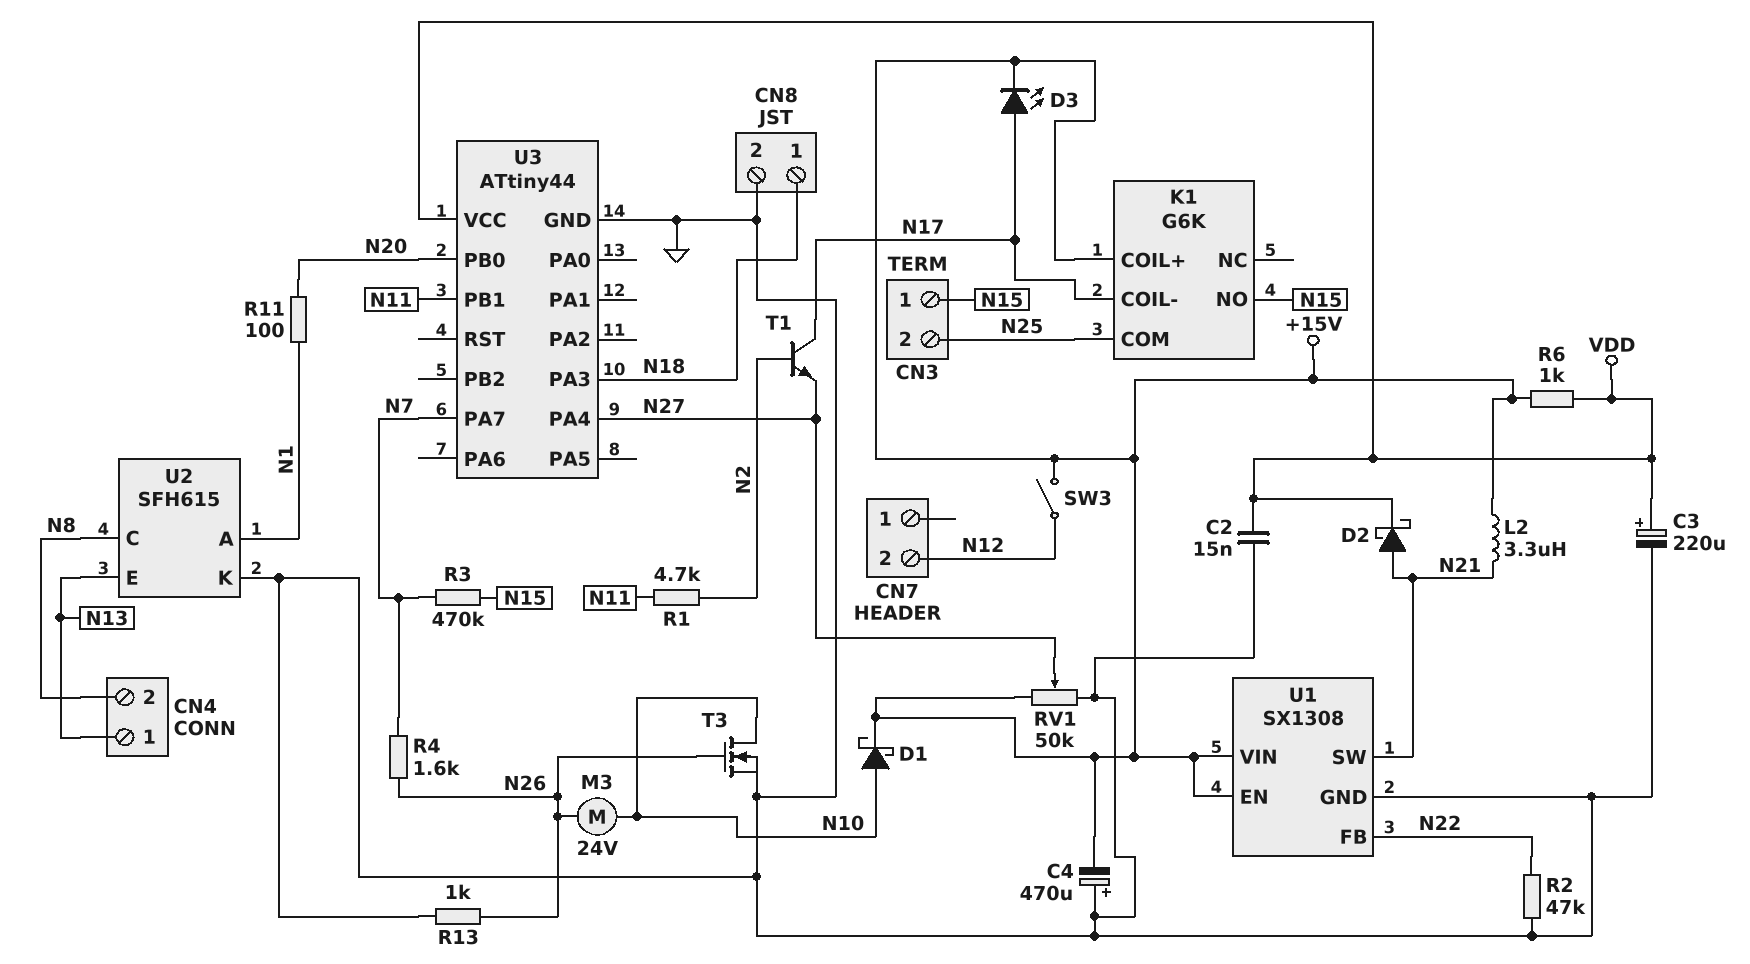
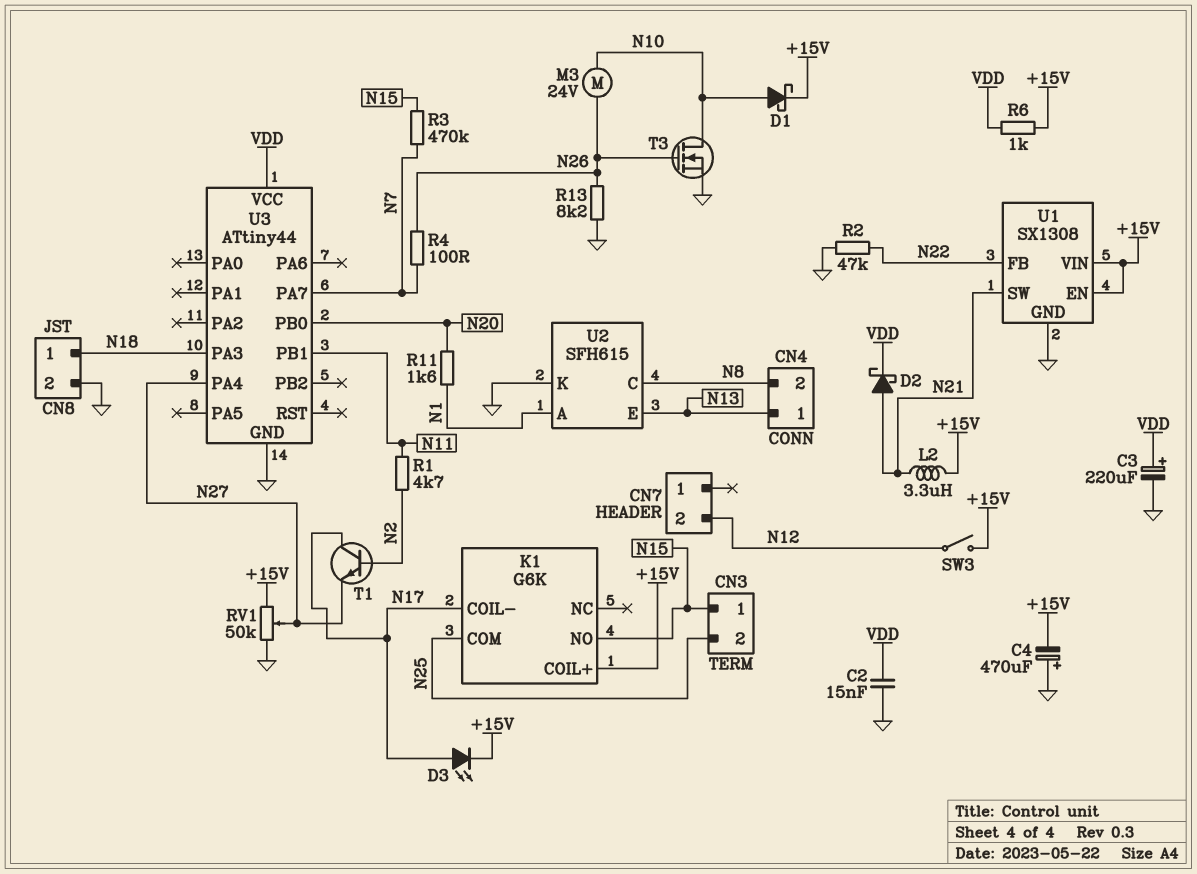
R4: 1.6k (N7, N26) -> 100 (N7, N26)
R11: 100 (N1, N20) -> 1.6k (N1, N20)
R13: 1k (GND, N26) -> 8.2k (GND, N26)

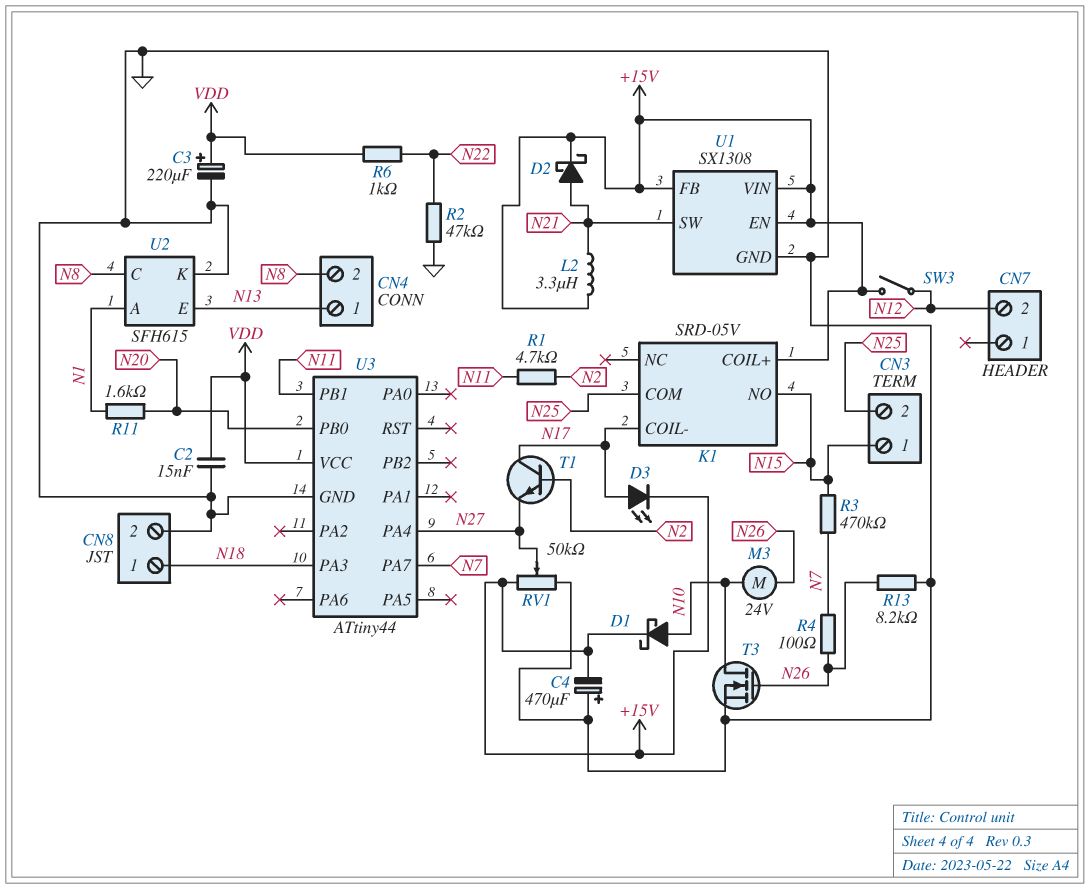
D2: schottky (A N21, K VDD) -> schottky (A N21, K +15V)
K1: G6K -> SRD-05V
R6: 1k (+15V, VDD) -> 1k (N22, VDD)
U1 pin FB: N22 -> +15V

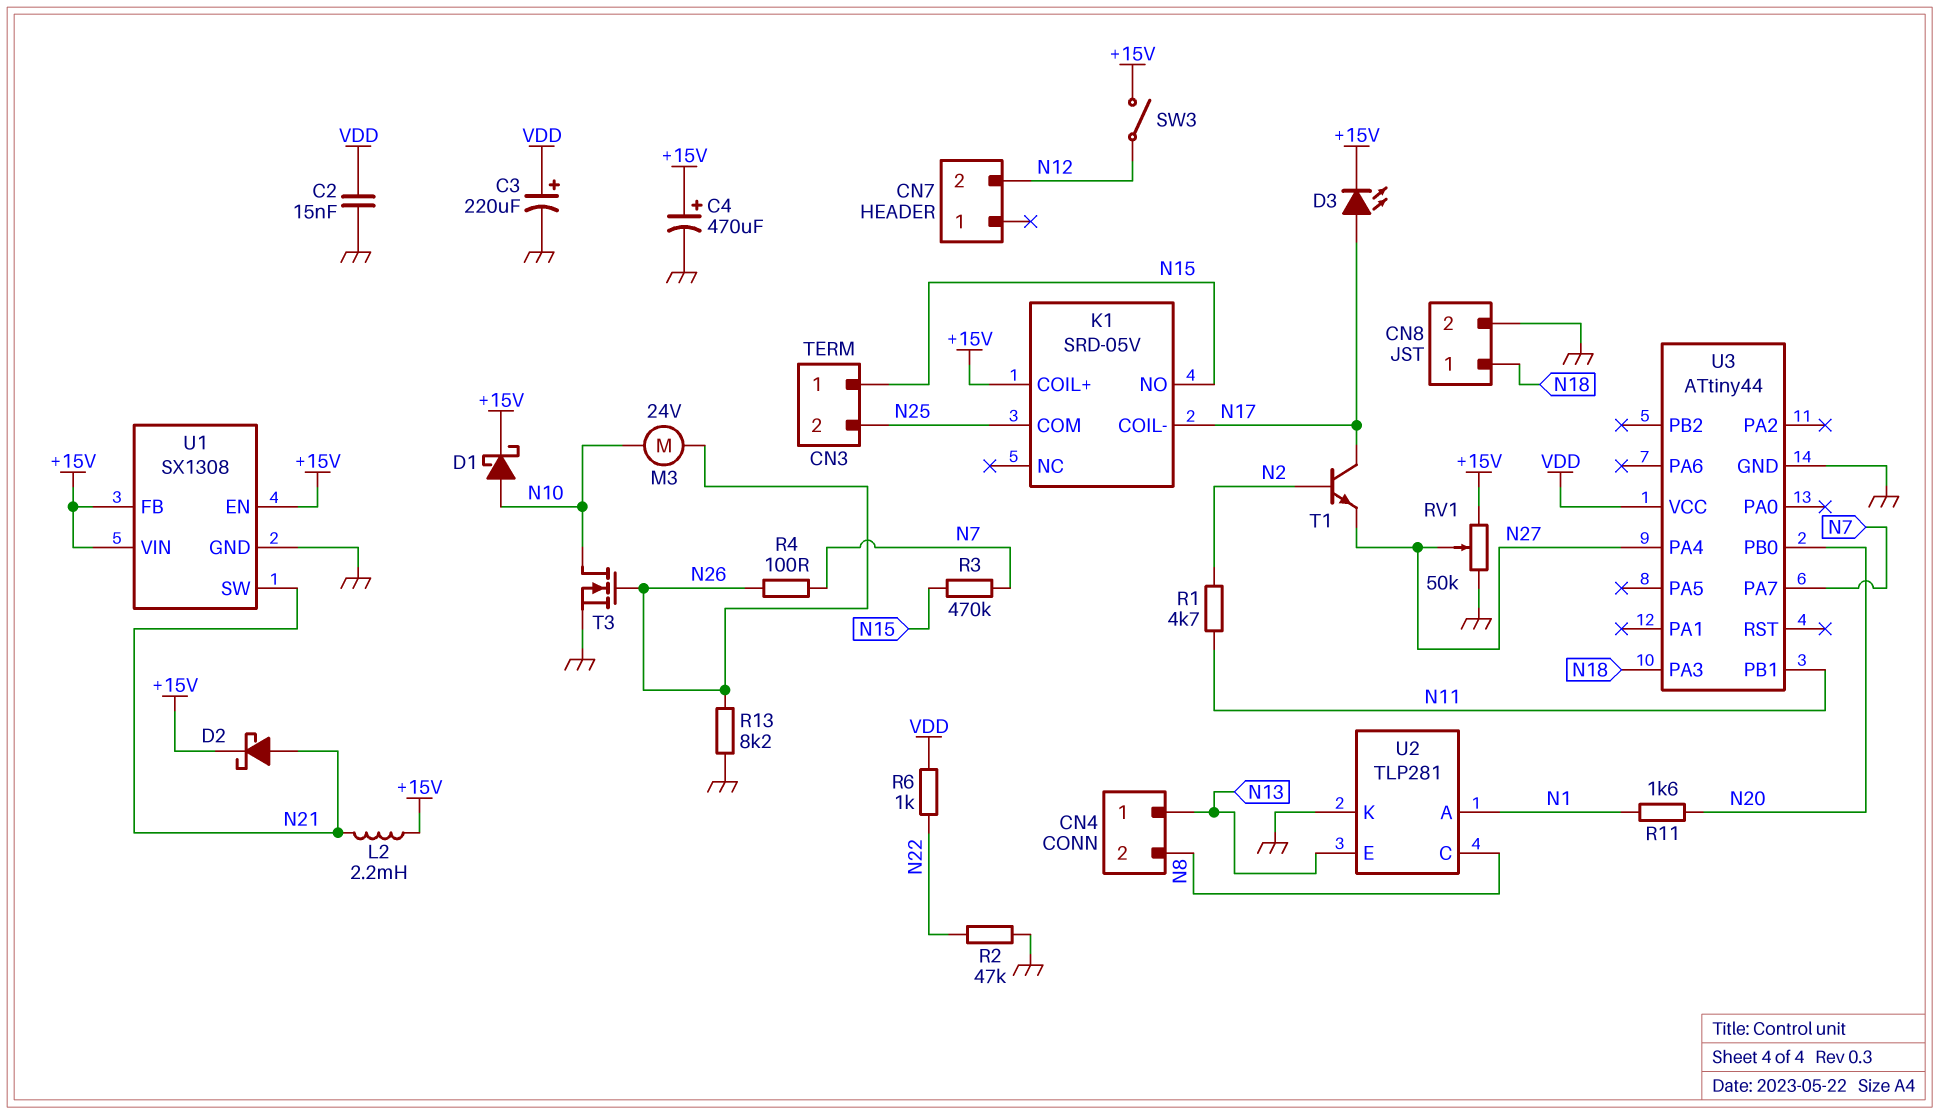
C4: 470uF (plus GND, minus +15V) -> 470uF (plus +15V, minus GND)
L2: 3.3uH (+15V, N21) -> 2.2mH (+15V, N21)
U2: SFH615 -> TLP281

